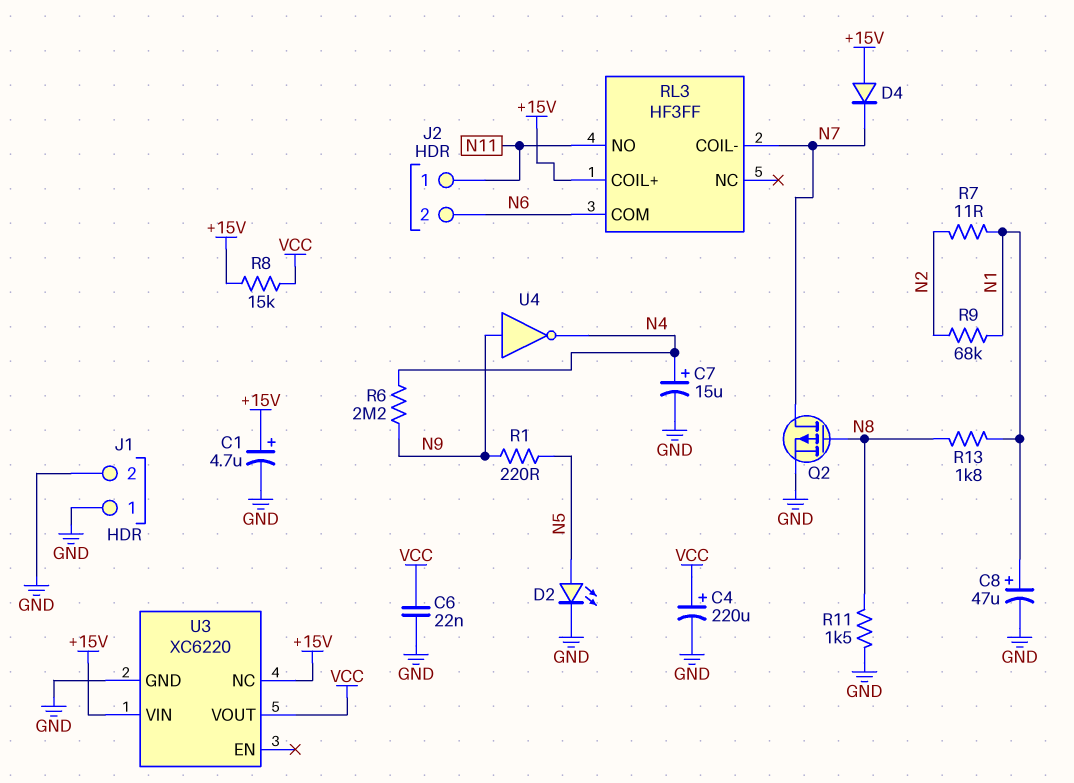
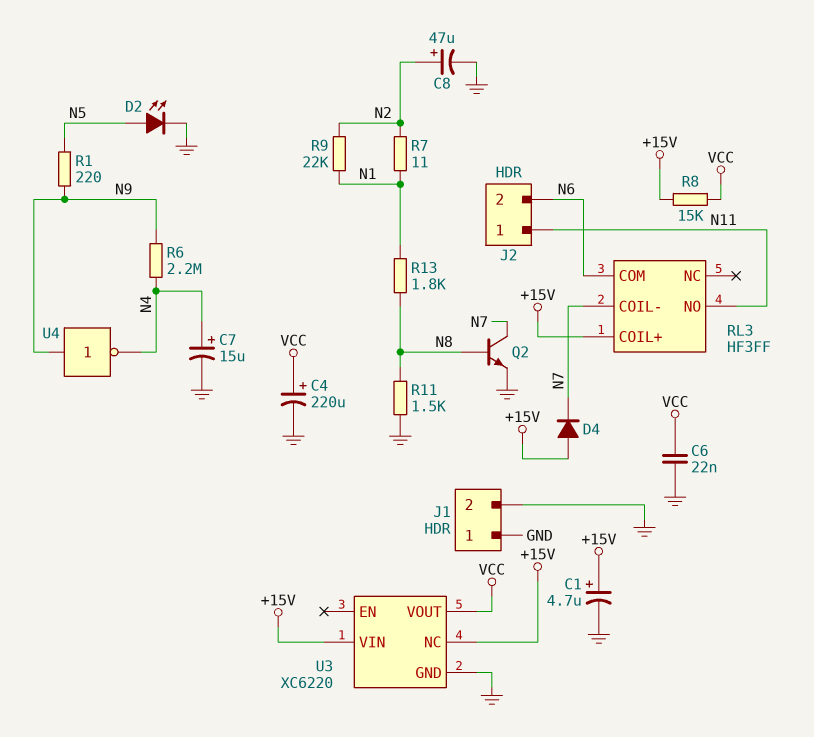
C8: 47uF (plus N1, minus GND) -> 47uF (plus N2, minus GND)
Q2: PMOS (G N8, D N7, S GND) -> NPN (B N8, C N7, E GND)
R9: 68k (N1, N2) -> 22k (N1, N2)

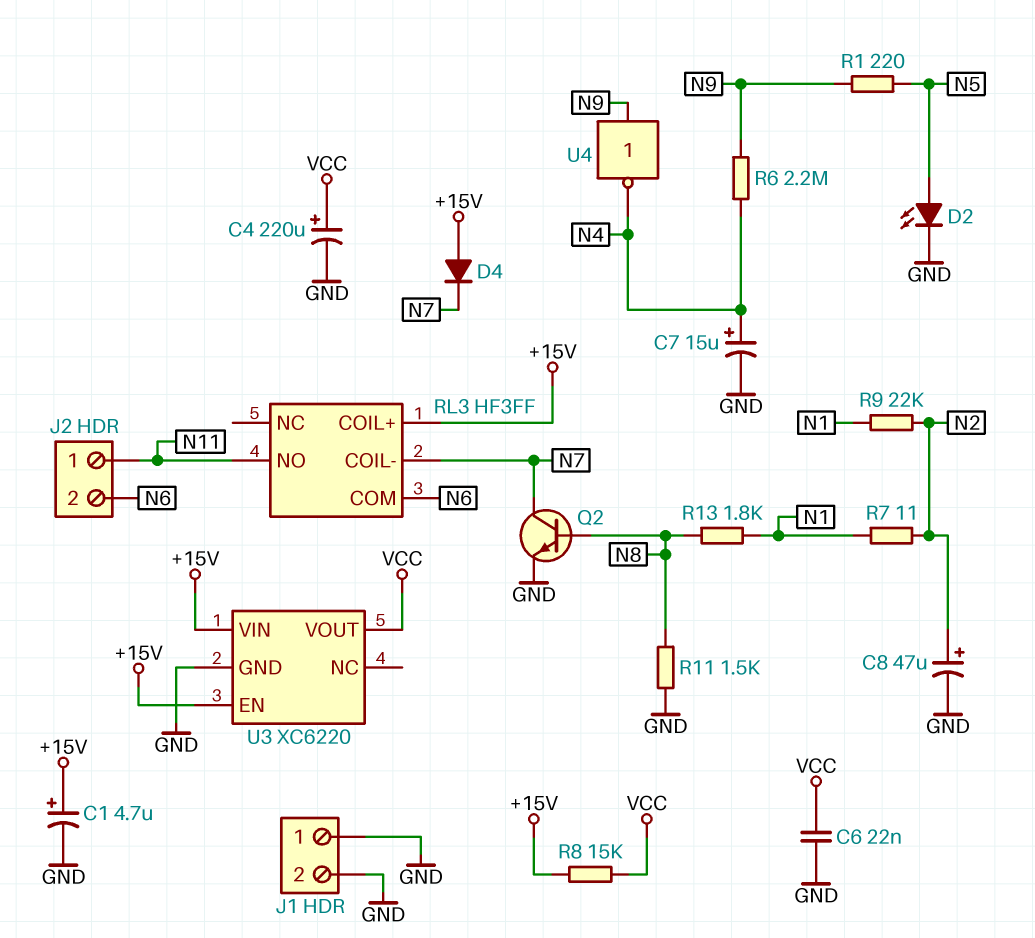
U3 pin EN: none -> +15V
U3 pin NC: +15V -> none

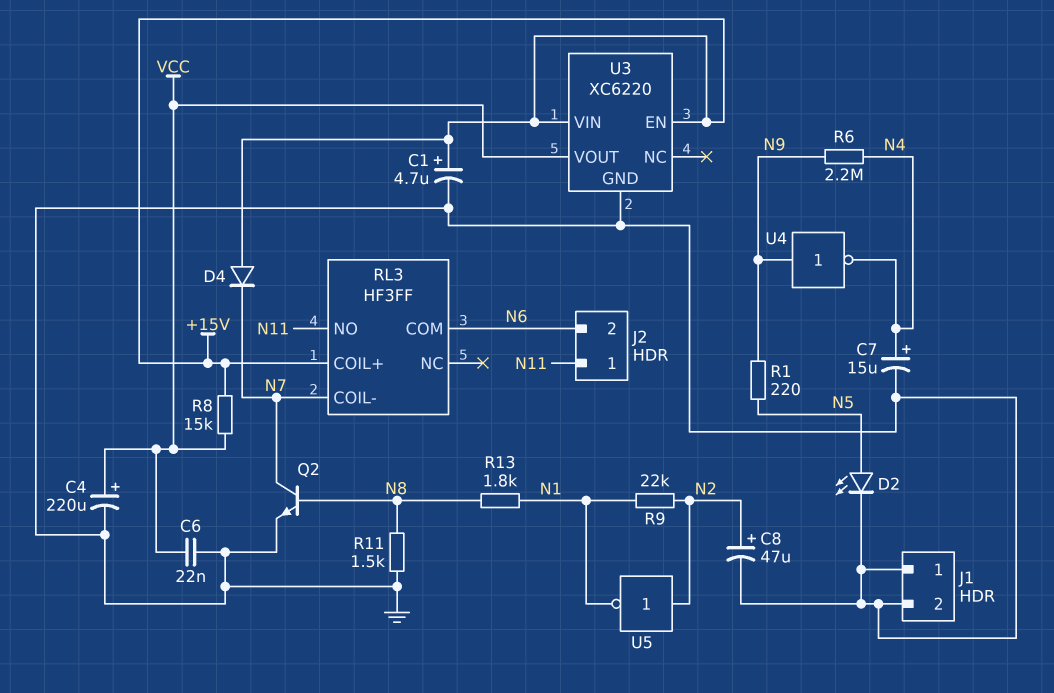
R7: 11 (N1, N2) -> none
U5: none -> NOT (in N2, out N1)

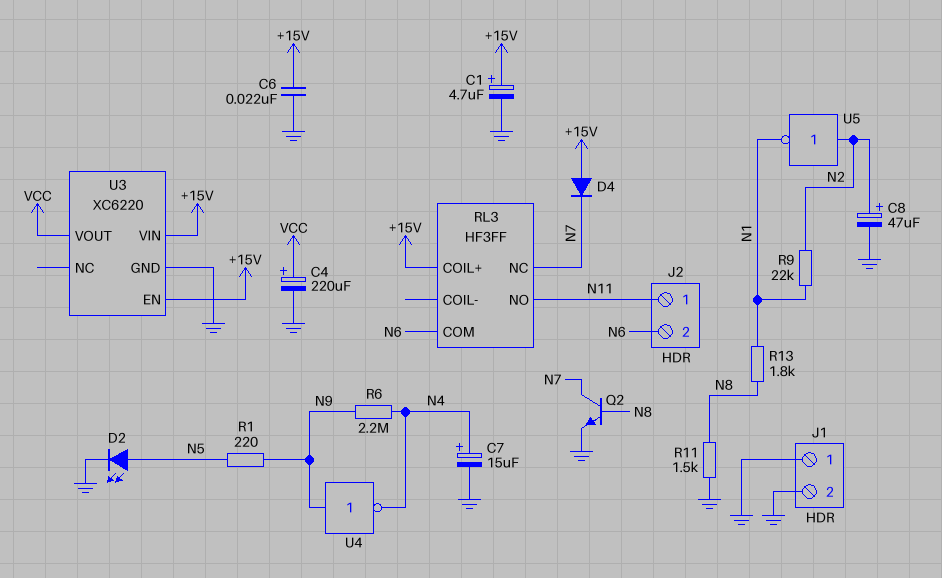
C6: 22nF (GND, VCC) -> 22nF (+15V, GND)
R8: 15k (+15V, VCC) -> none
RL3 pin COIL-: N7 -> none
RL3 pin NC: none -> N7

